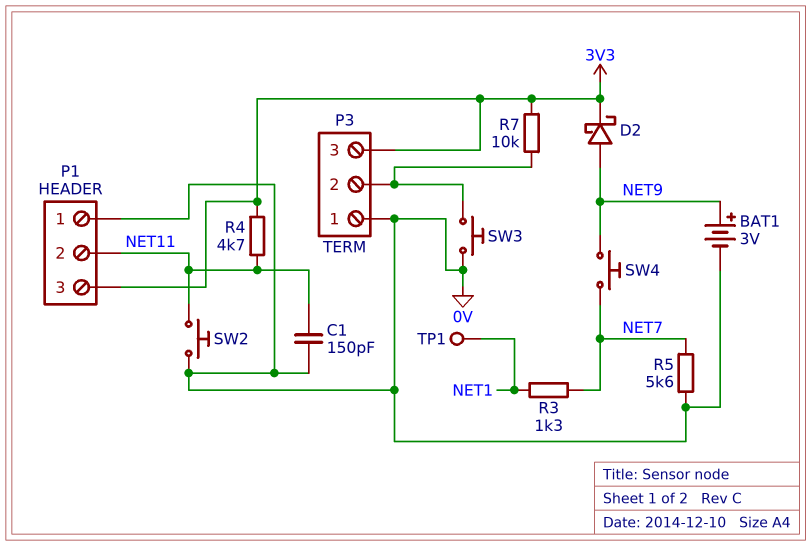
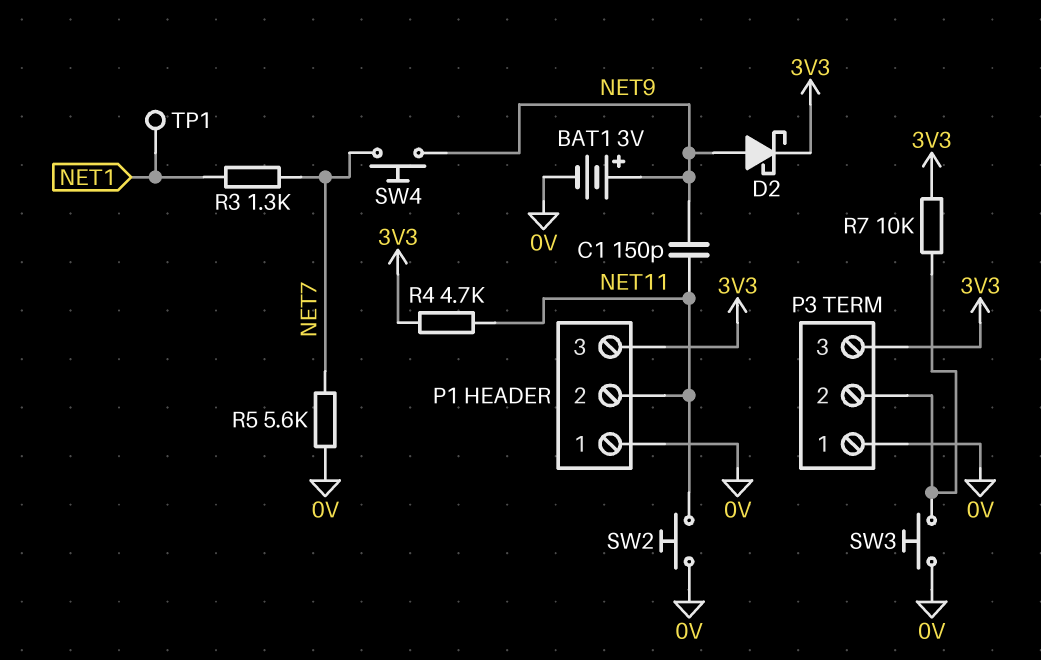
C1: 150pF (0V, NET11) -> 150pF (NET9, NET11)

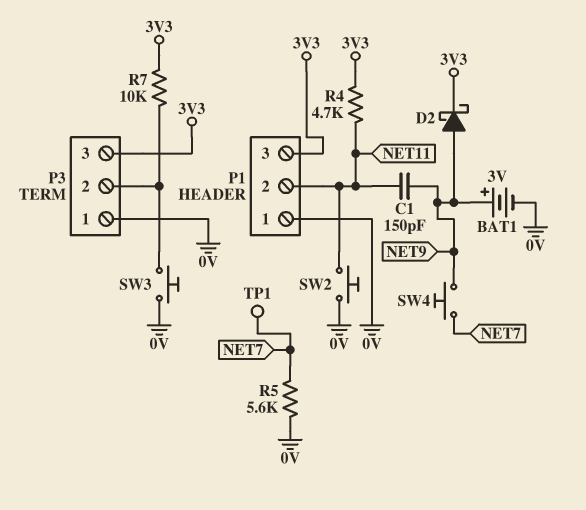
R3: 1.3k (NET1, NET7) -> none
TP1: test point (NET1) -> test point (NET7)

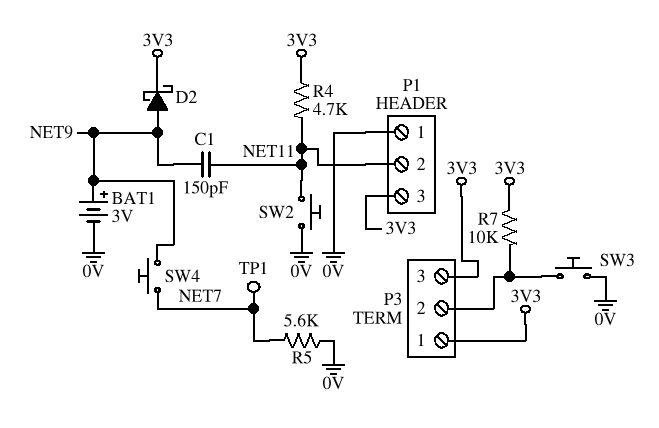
P3 pin 1: 0V -> 3V3

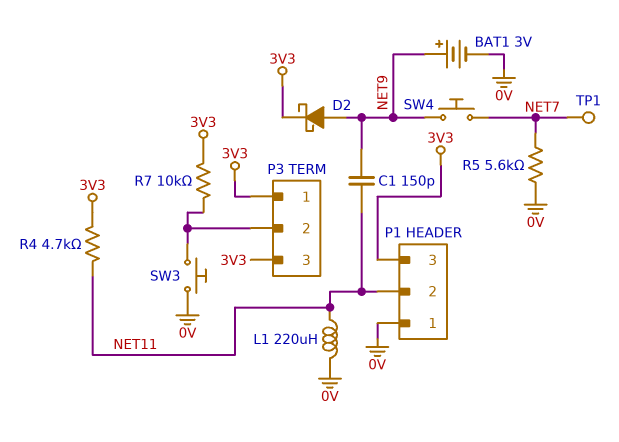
L1: none -> 220uH (0V, NET11)
SW2: button (0V, NET11) -> none

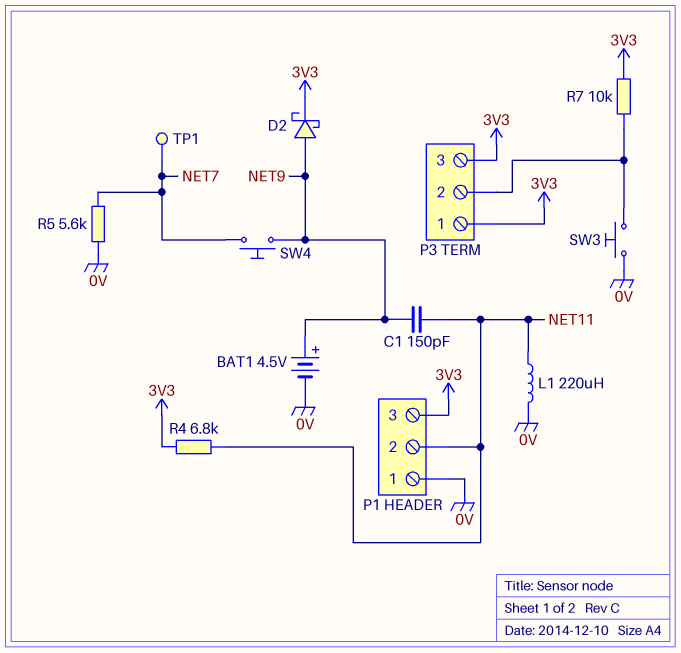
BAT1: 3V (plus NET9, minus 0V) -> 4.5V (plus NET9, minus 0V)
R4: 4.7k (3V3, NET11) -> 6.8k (3V3, NET11)

